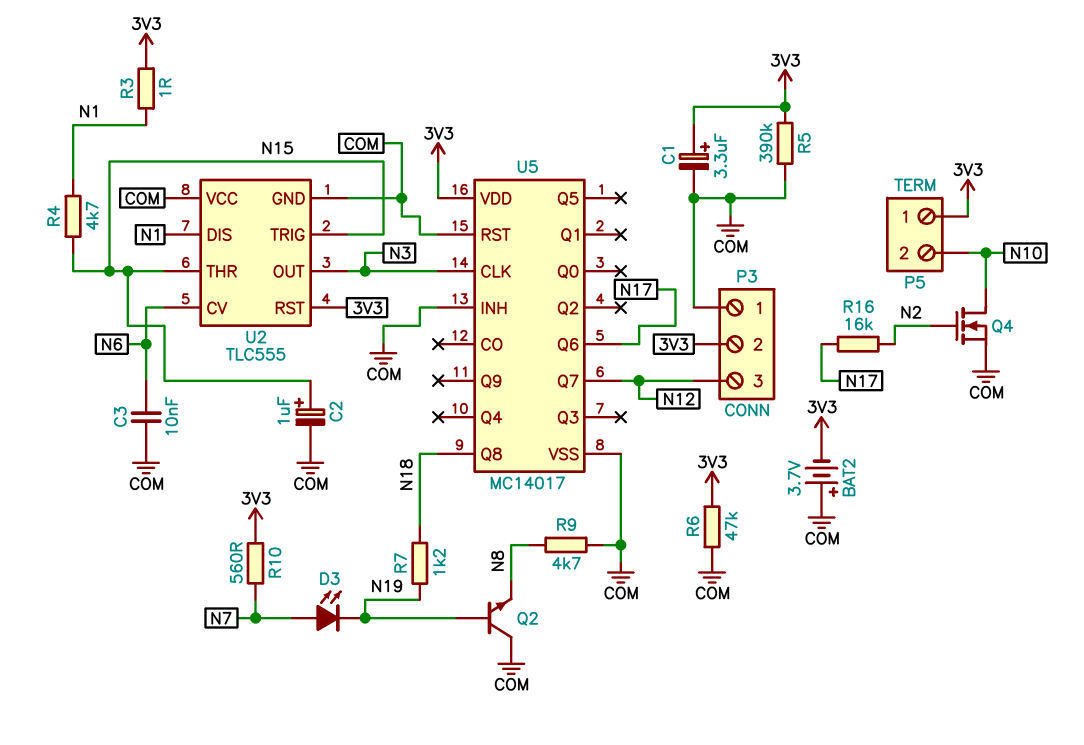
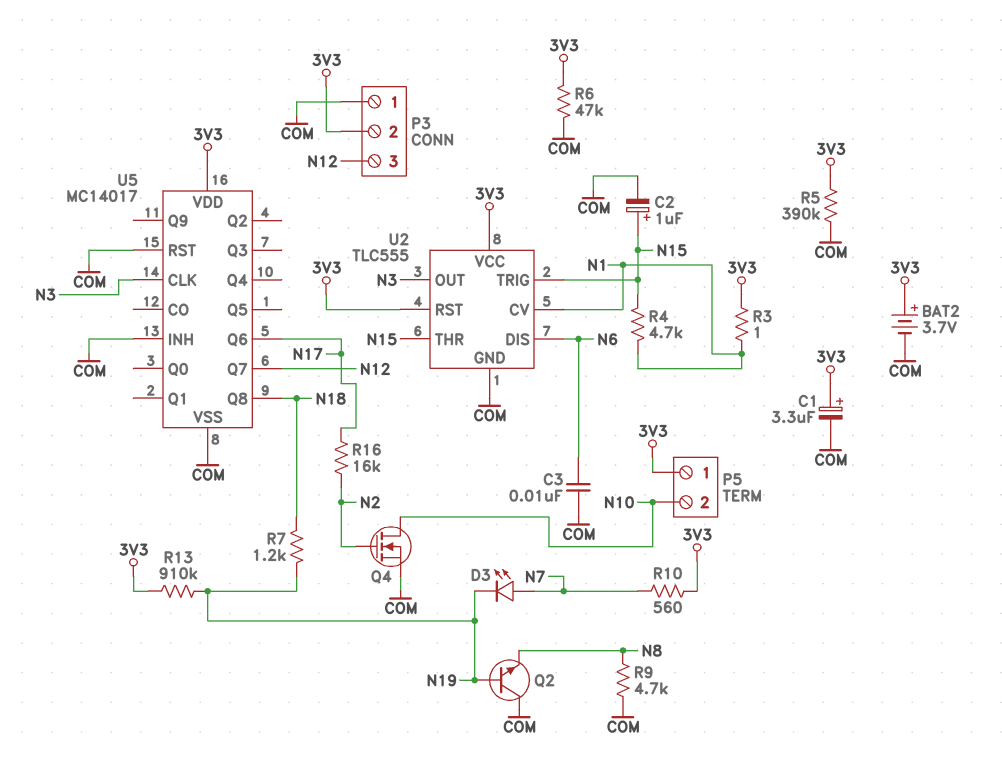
BAT2: 3.7V (plus COM, minus 3V3) -> 3.7V (plus 3V3, minus COM)
R13: none -> 910k (3V3, N19)
U2 pin CV: N6 -> N1
U2 pin DIS: N1 -> N6
U2 pin VCC: COM -> 3V3

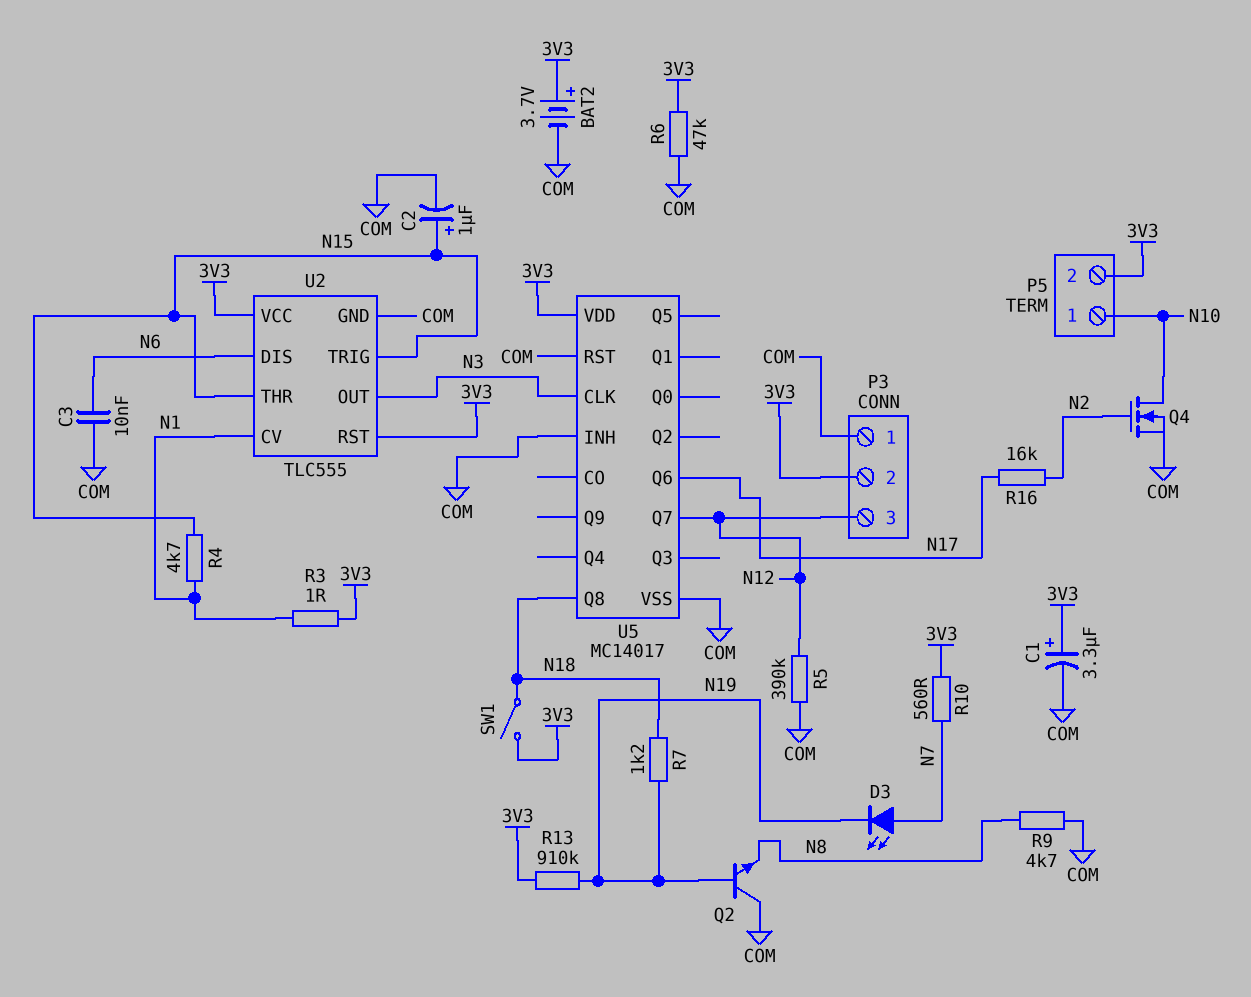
P5 pin 1: 3V3 -> N10
P5 pin 2: N10 -> 3V3
R5: 390k (3V3, COM) -> 390k (COM, N12)
SW1: none -> switch (3V3, N18)

